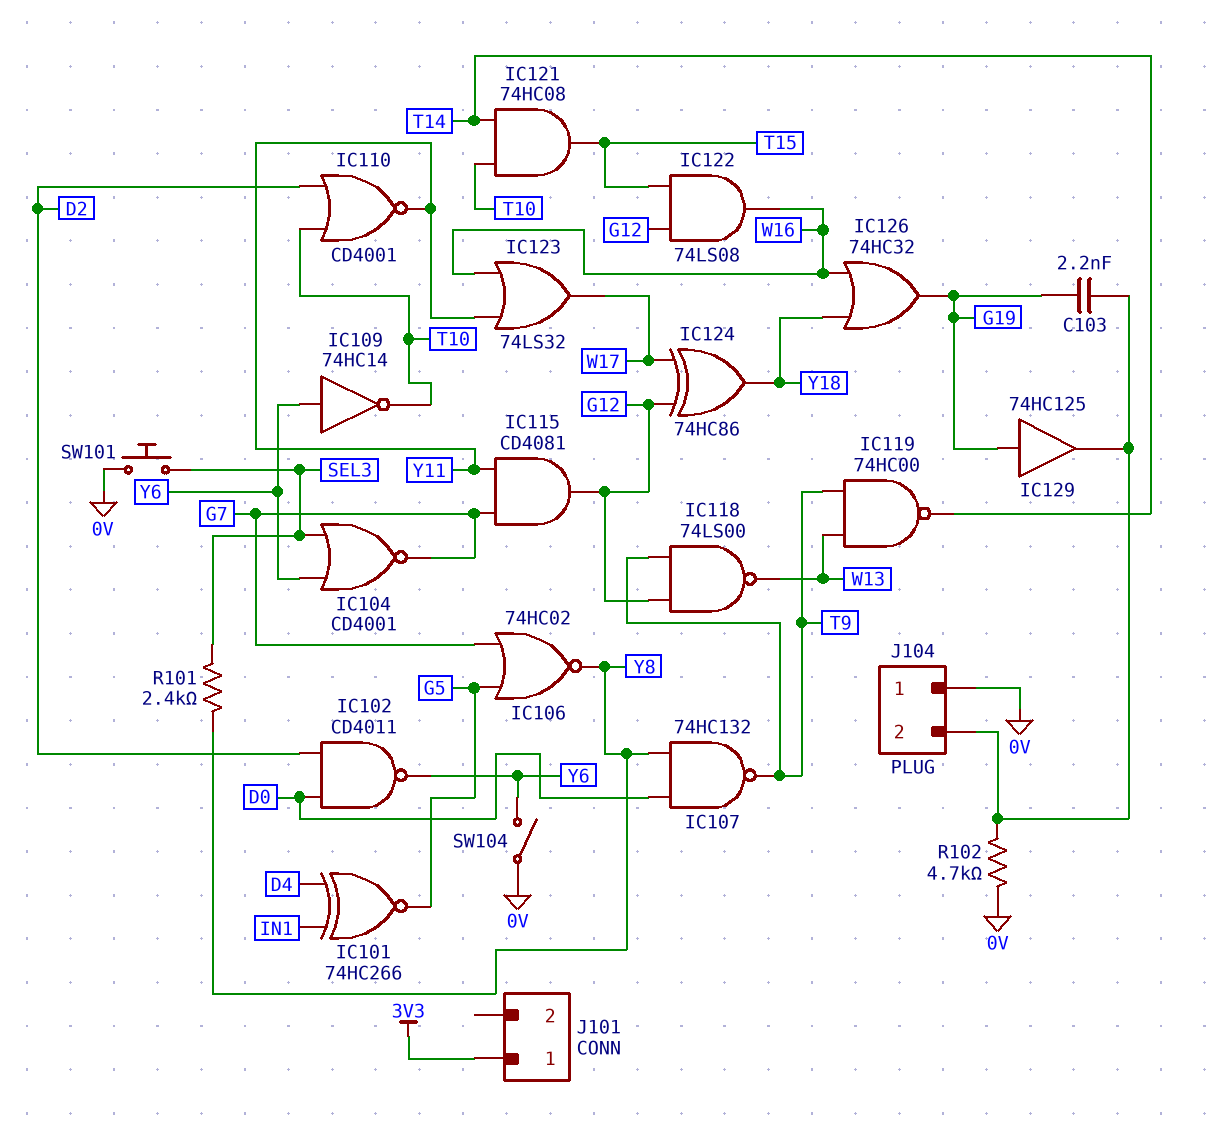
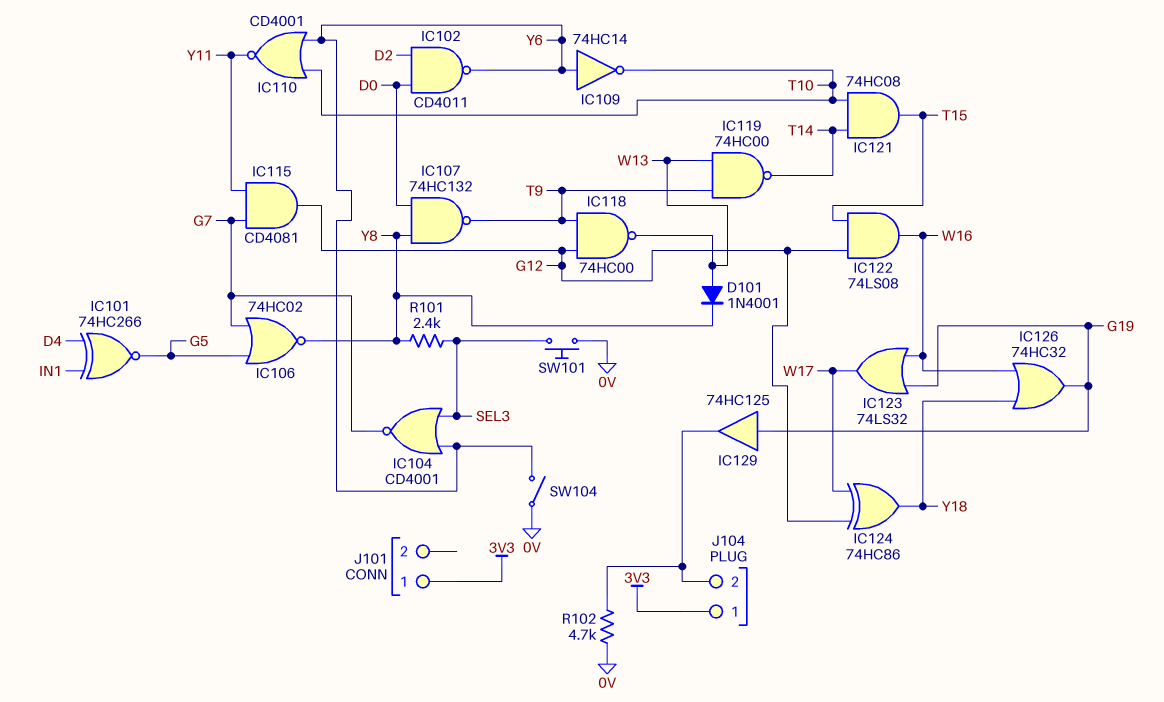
C103: 2.2nF (G19, J104/2) -> none
D101: none -> diode 1N4001 (A W13, K Y8)
IC110: NOR CD4001 (in D2, in T10, out Y11) -> NOR CD4001 (in T10, in Y6, out Y11)
IC118: NAND 74LS00 (in G12, in T9, out W13) -> NAND 74HC00 (in G12, in T9, out W13)
IC123: OR 74LS32 (in W16, in Y11, out W17) -> OR 74LS32 (in G19, in W16, out W17)
J104 pin 1: 0V -> 3V3

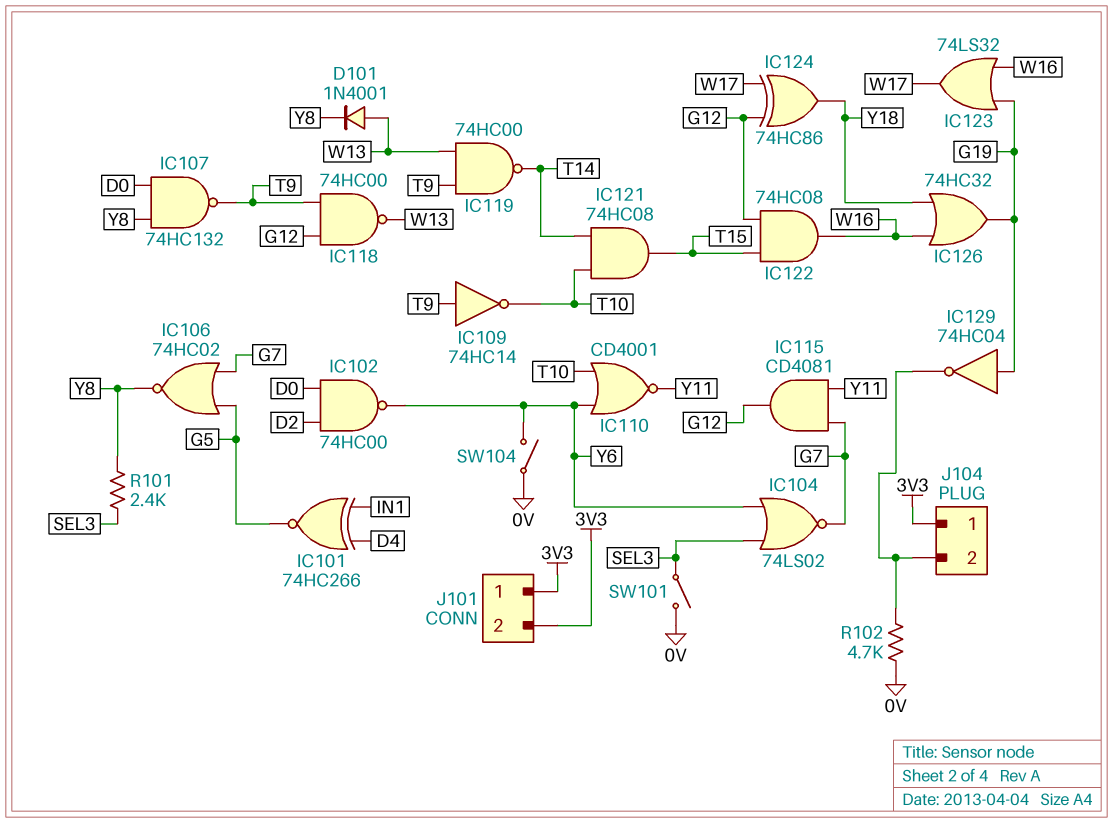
IC102: NAND CD4011 (in D0, in D2, out Y6) -> NAND 74HC00 (in D0, in D2, out Y6)
IC104: NOR CD4001 (in SEL3, in Y6, out G7) -> NOR 74LS02 (in SEL3, in Y6, out G7)
IC109: NOT 74HC14 (in Y6, out T10) -> NOT 74HC14 (in T9, out T10)
IC122: AND 74LS08 (in G12, in T15, out W16) -> AND 74HC08 (in G12, in T15, out W16)
IC129: buffer 74HC125 (in G19, out J104/2) -> NOT 74HC04 (in G19, out J104/2)
J101 pin 2: none -> 3V3
SW101: button (0V, SEL3) -> switch (0V, SEL3)

